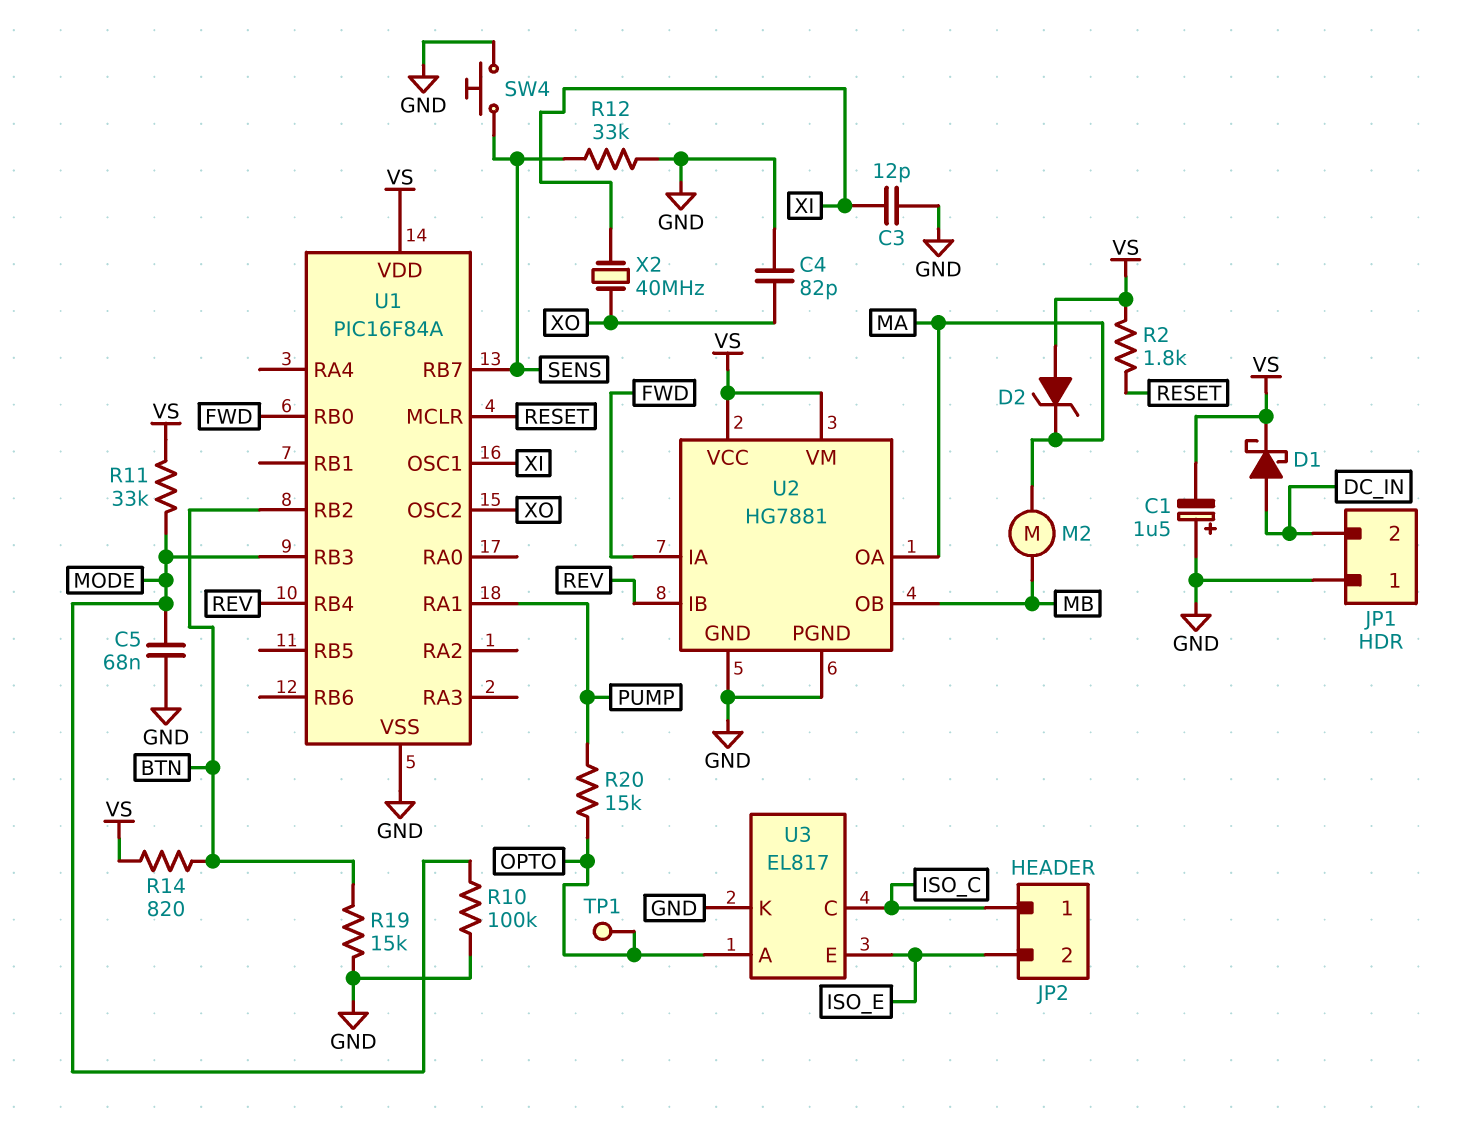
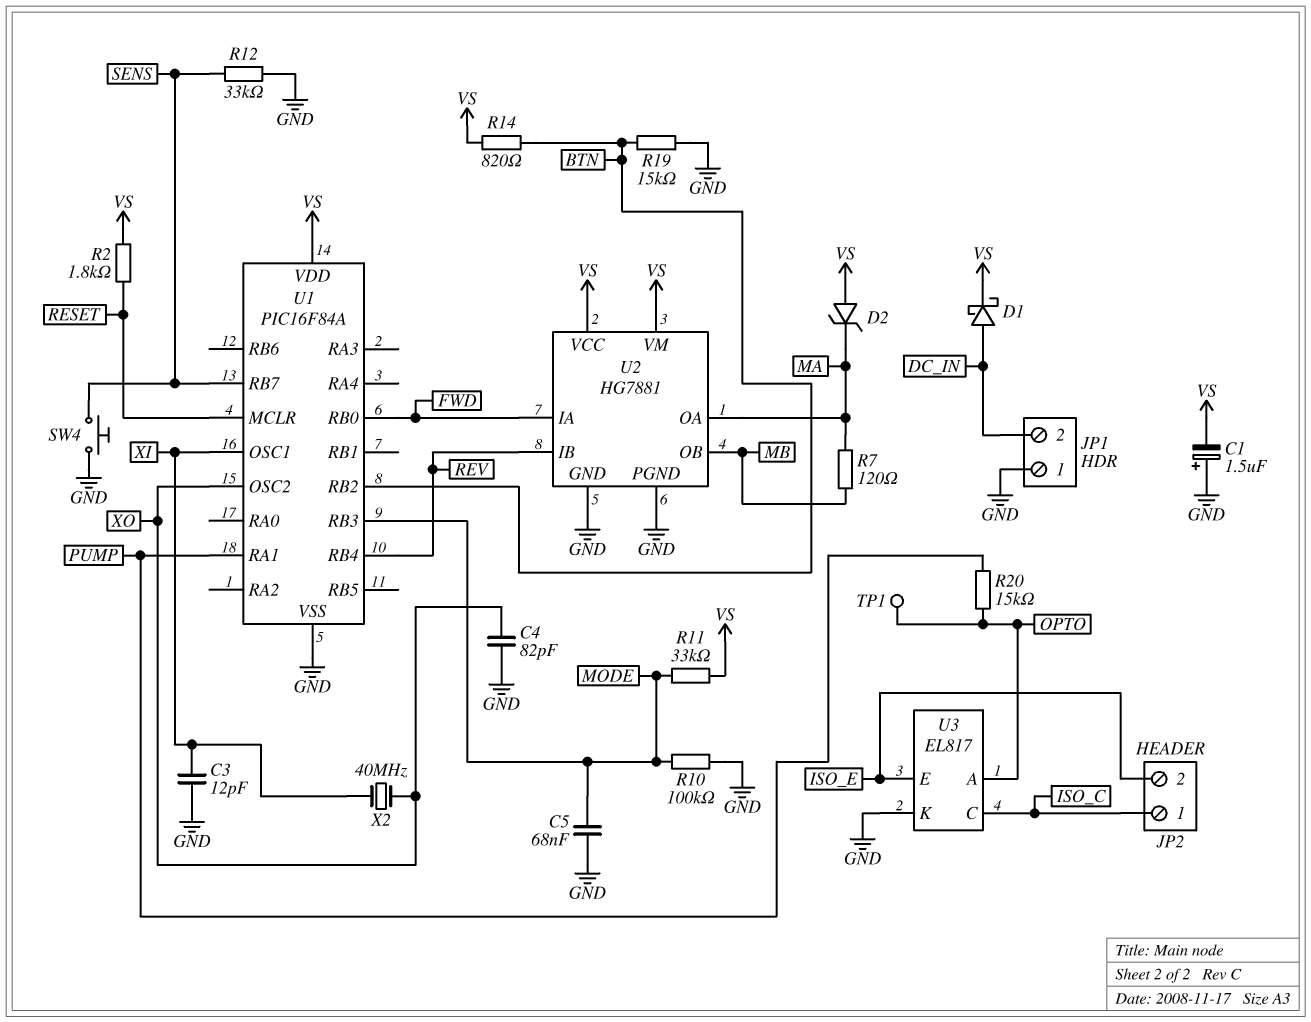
M2: motor (MA, MB) -> none
R7: none -> 120 (MA, MB)

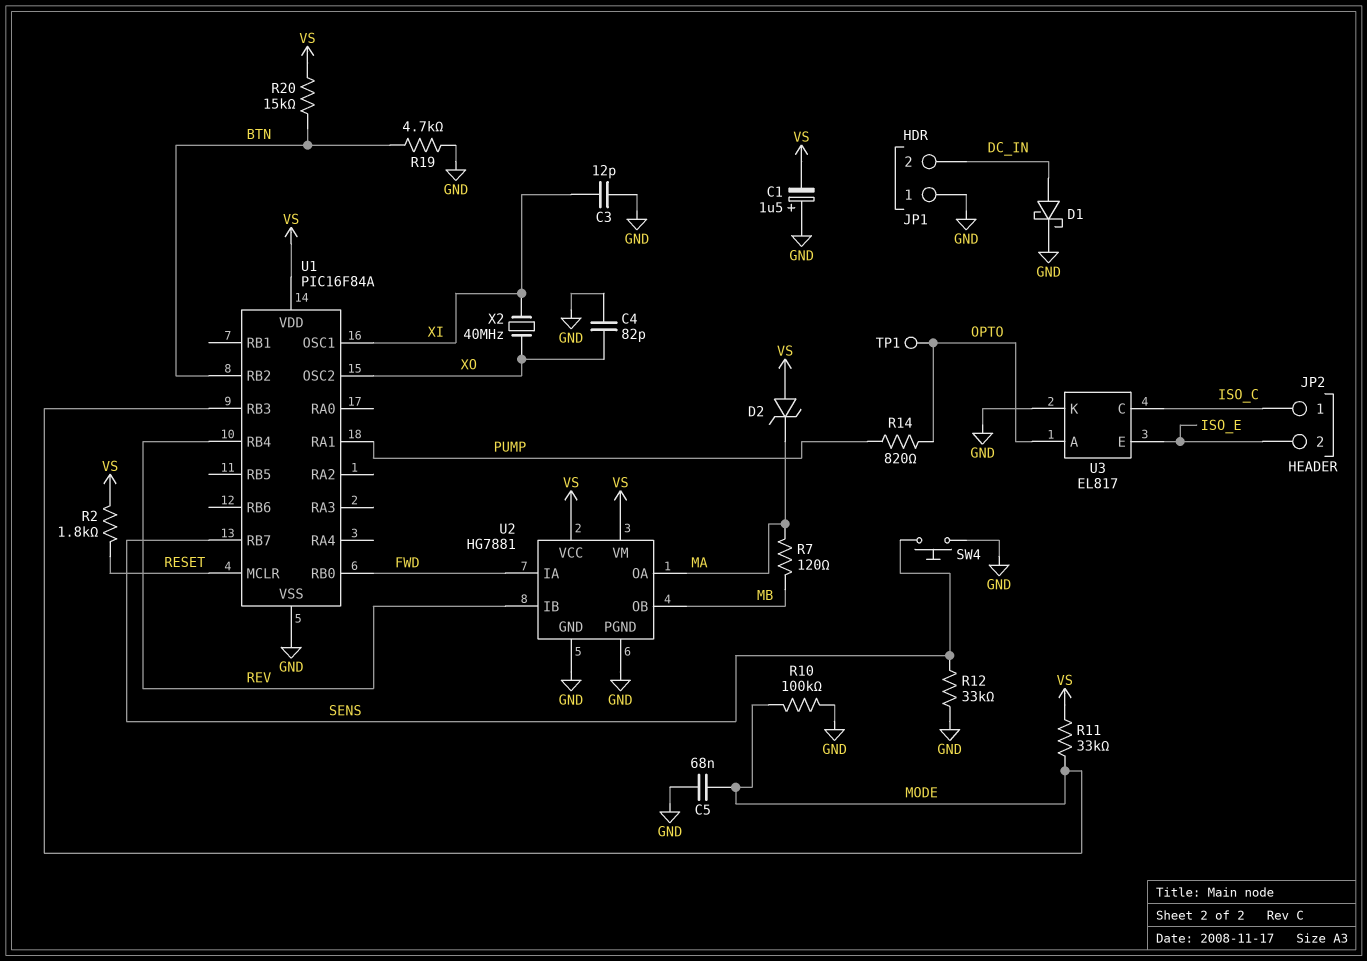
D1: schottky (A DC_IN, K VS) -> schottky (A DC_IN, K GND)
R14: 820 (BTN, VS) -> 820 (OPTO, PUMP)
R19: 15k (BTN, GND) -> 4.7k (BTN, GND)
R20: 15k (OPTO, PUMP) -> 15k (BTN, VS)

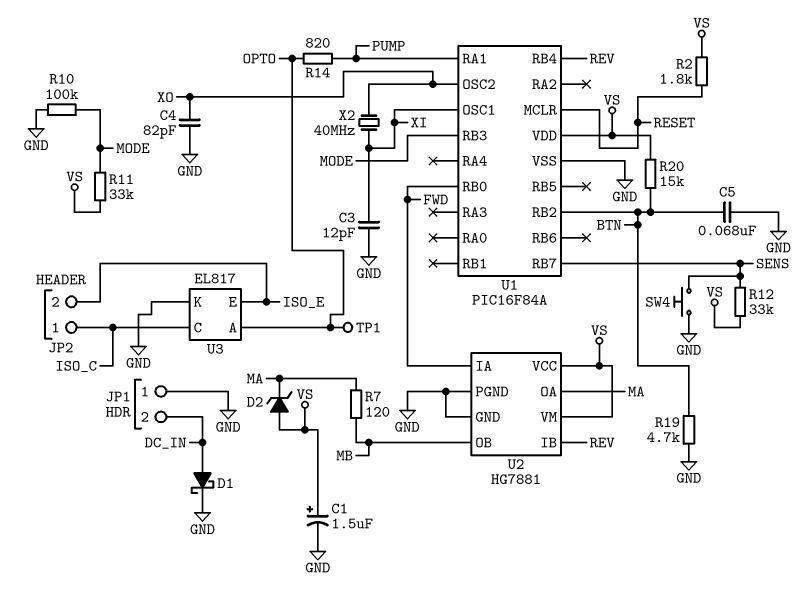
C1: 1.5uF (plus GND, minus VS) -> 1.5uF (plus VS, minus GND)
C5: 68nF (GND, MODE) -> 68nF (BTN, GND)
R12: 33k (GND, SENS) -> 33k (SENS, VS)

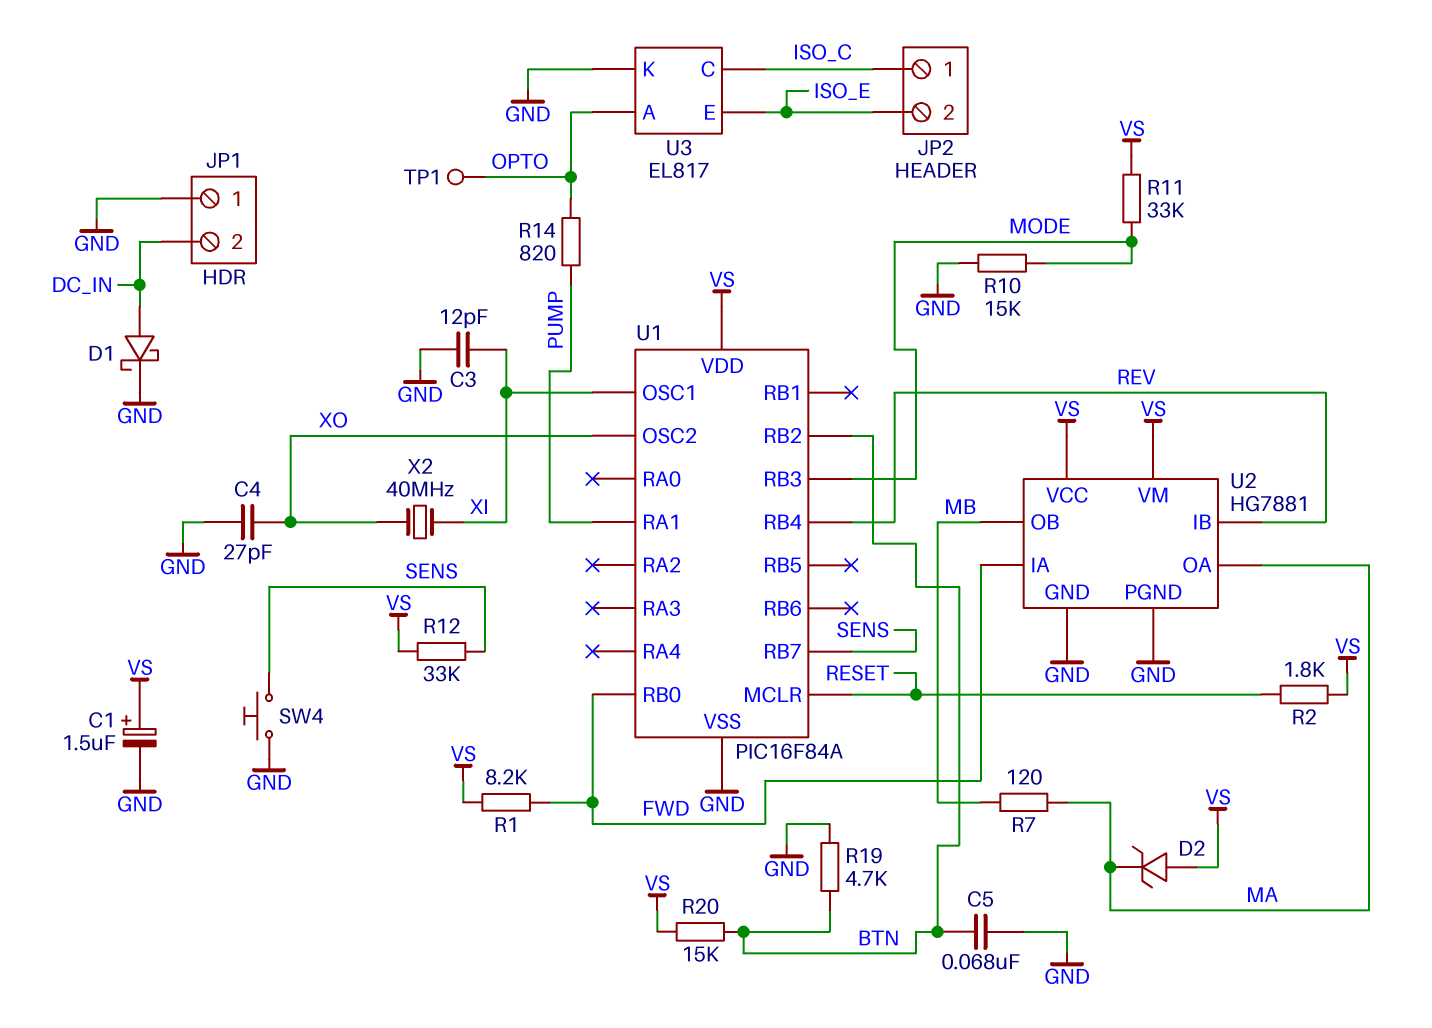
C4: 82pF (GND, XO) -> 27pF (GND, XO)
R1: none -> 8.2k (FWD, VS)
R10: 100k (GND, MODE) -> 15k (GND, MODE)

